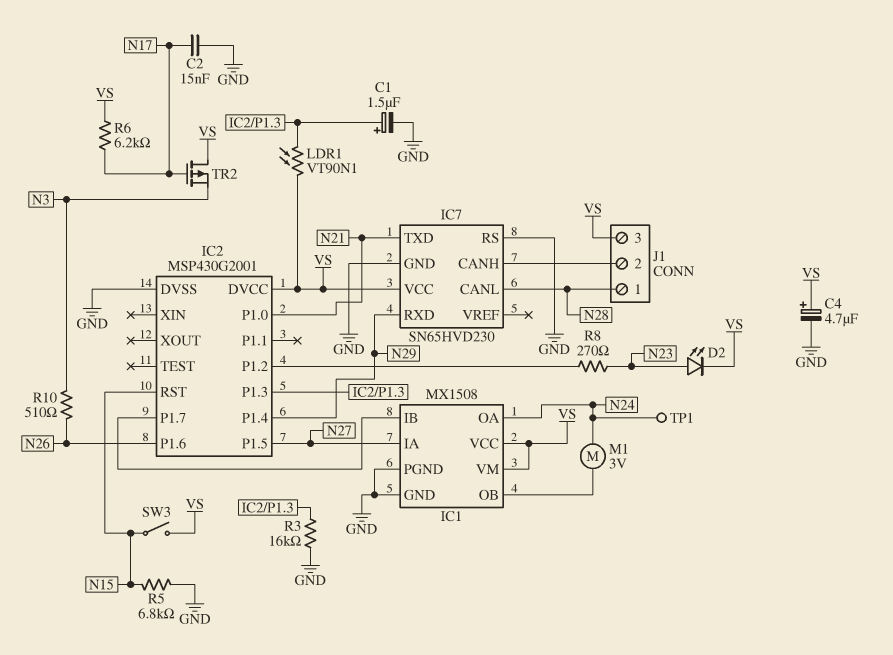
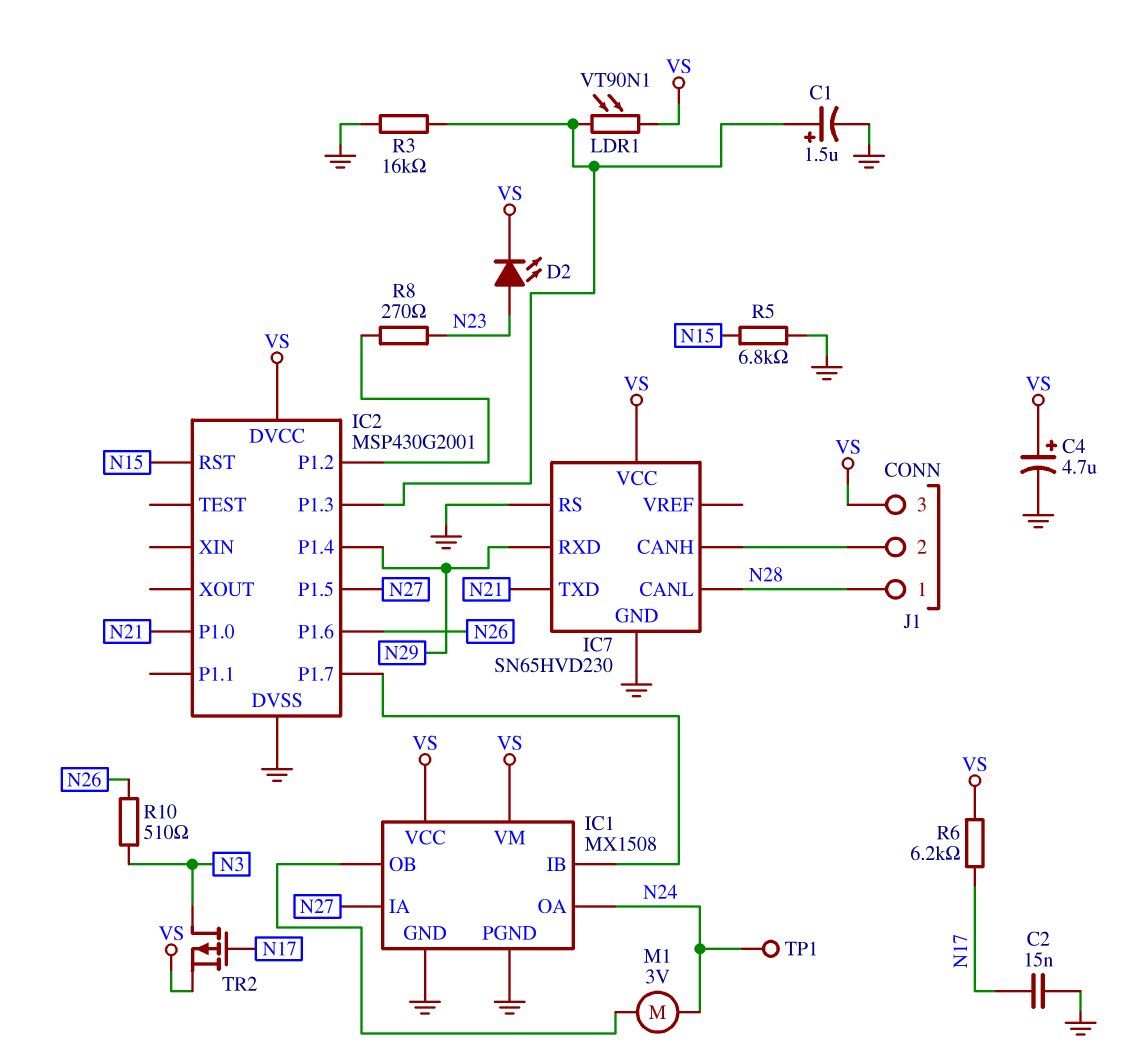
SW3: switch (N15, VS) -> none
TR2: PMOS (G N17, D VS, S N3) -> PMOS (G N17, D N3, S VS)

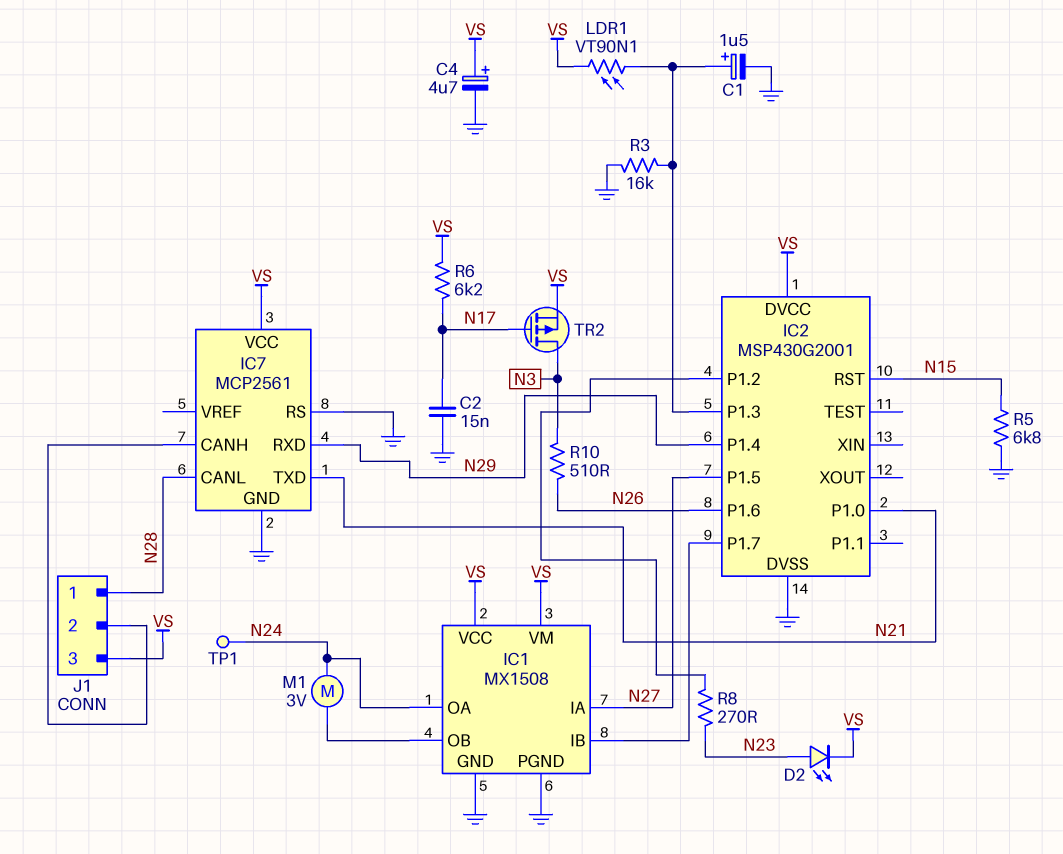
IC7: SN65HVD230 -> MCP2561

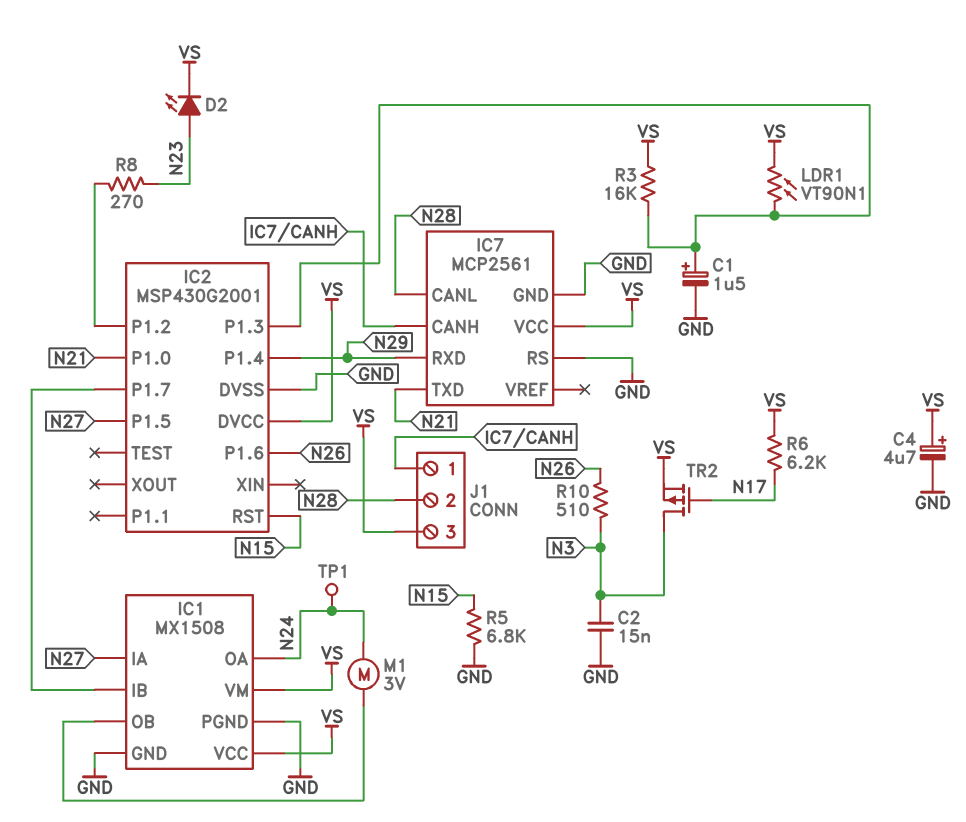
C2: 15nF (GND, N17) -> 15nF (GND, N3)
J1 pin 1: N28 -> IC7/CANH
J1 pin 2: IC7/CANH -> N28
R3: 16k (GND, IC2/P1.3) -> 16k (IC2/P1.3, VS)

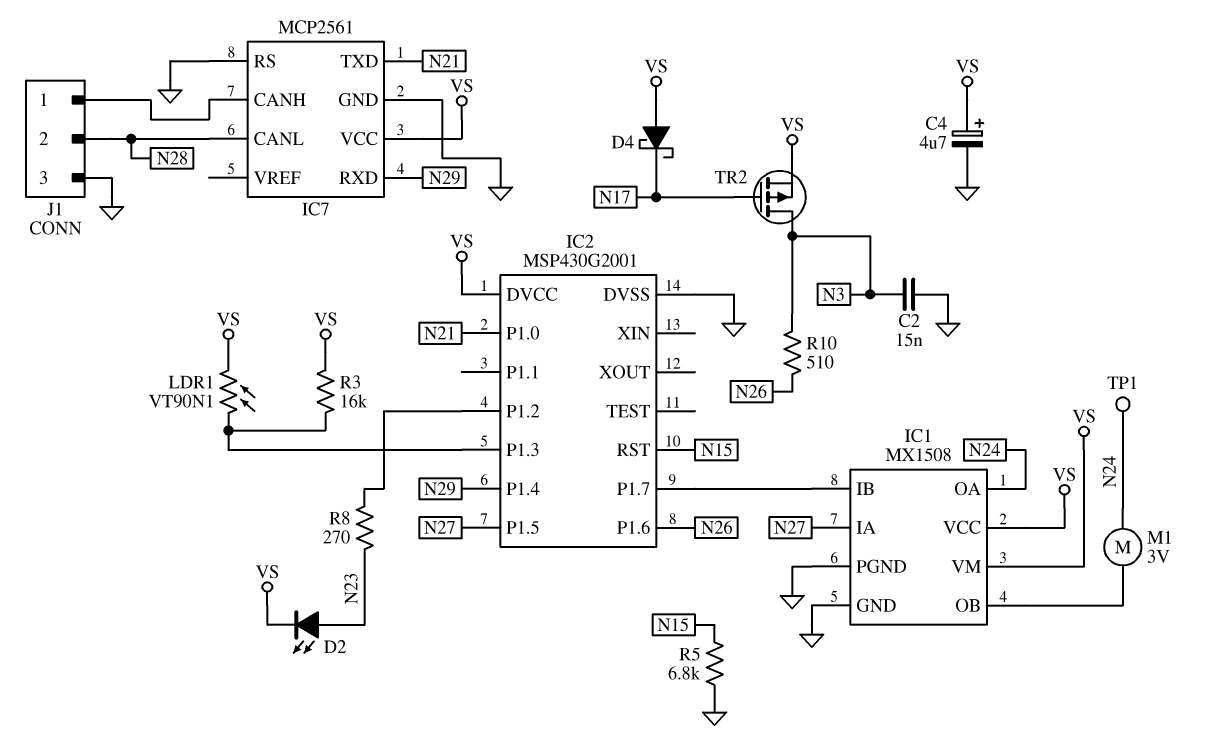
C1: 1.5uF (plus IC2/P1.3, minus GND) -> none
D4: none -> schottky (A VS, K N17)
J1 pin 3: VS -> GND
R6: 6.2k (N17, VS) -> none

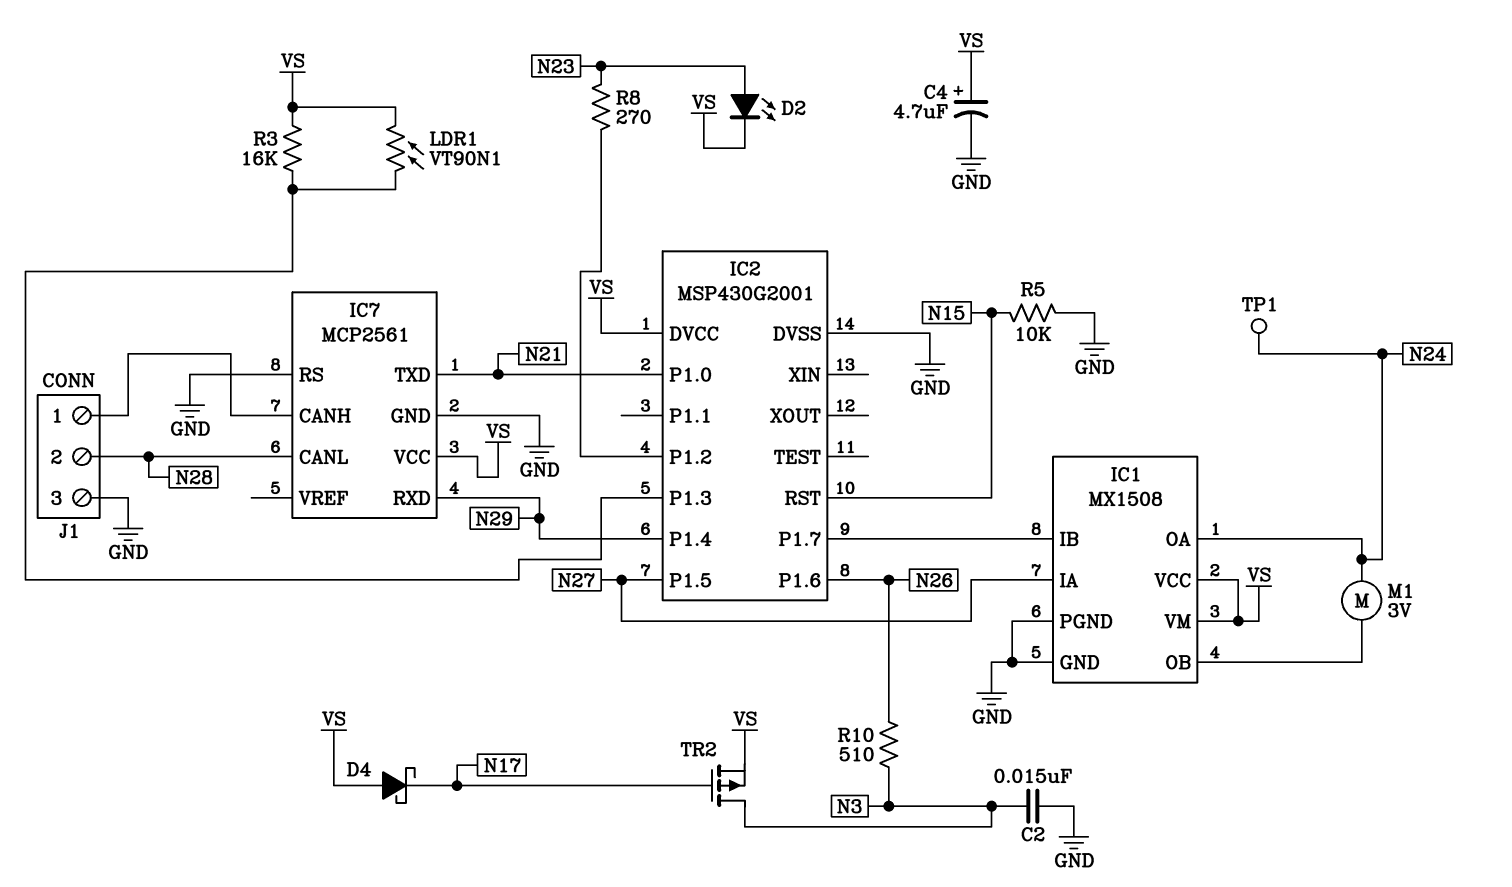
R5: 6.8k (GND, N15) -> 10k (GND, N15)

